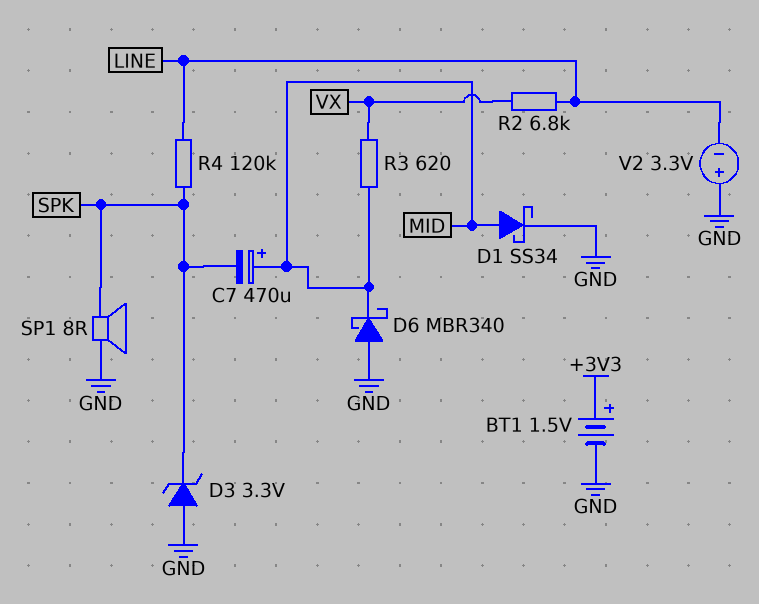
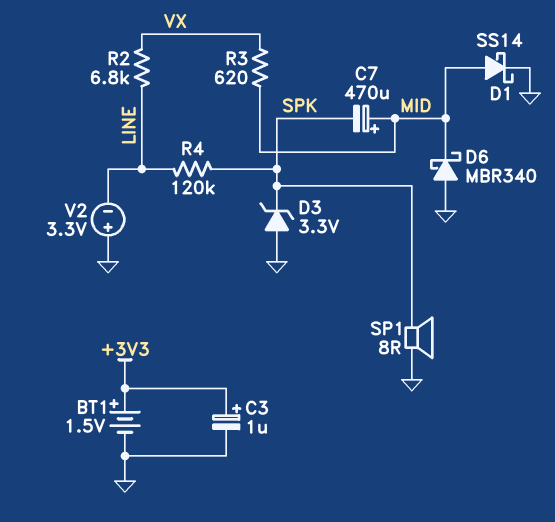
C3: none -> 1uF (plus +3V3, minus GND)
D1: schottky SS34 (A MID, K GND) -> schottky SS14 (A MID, K GND)

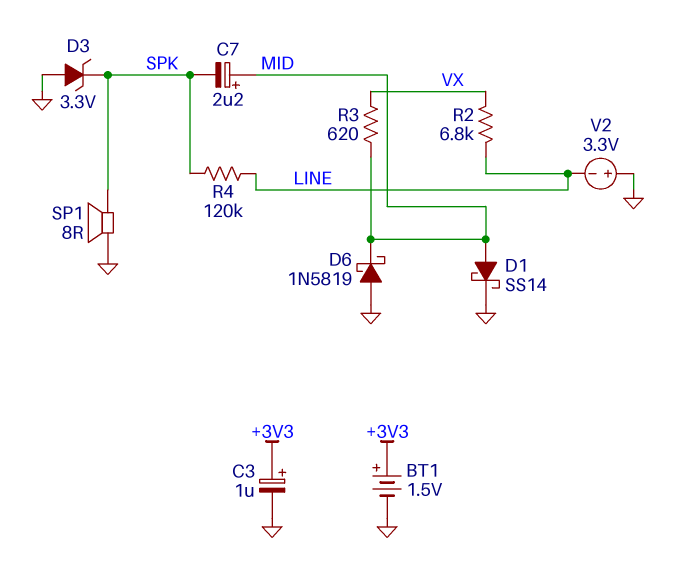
C7: 470uF (plus MID, minus SPK) -> 2.2uF (plus MID, minus SPK)
D6: schottky MBR340 (A GND, K MID) -> schottky 1N5819 (A GND, K MID)

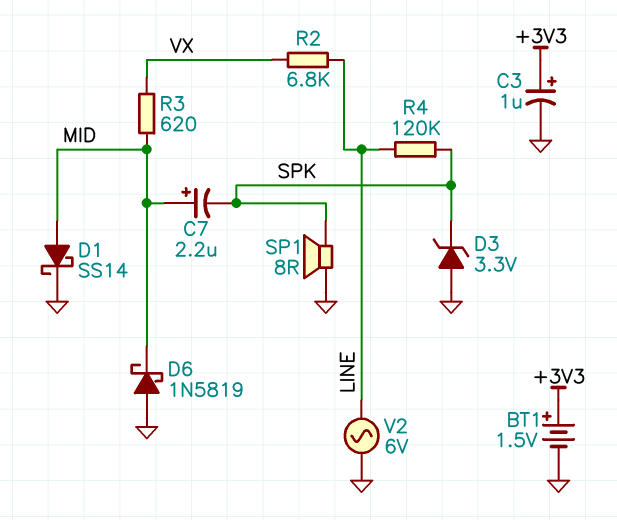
V2: 3.3V (plus GND, minus LINE) -> AC 6V (GND, LINE)

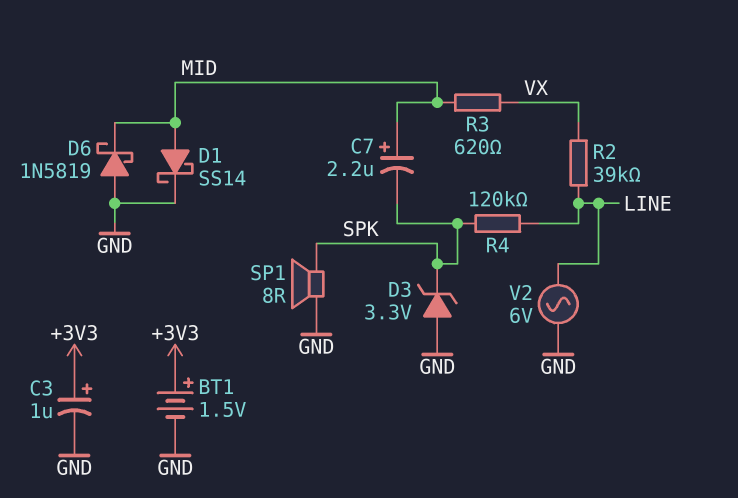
R2: 6.8k (LINE, VX) -> 39k (LINE, VX)

